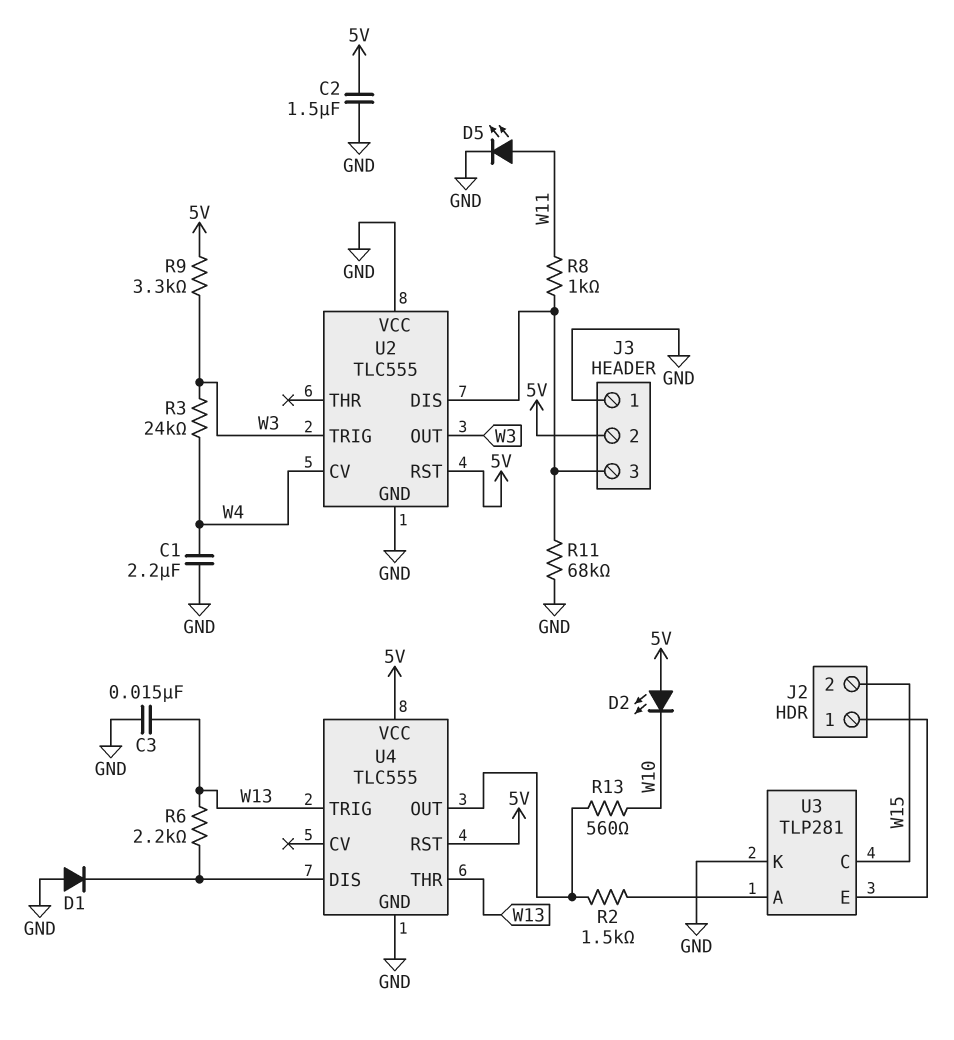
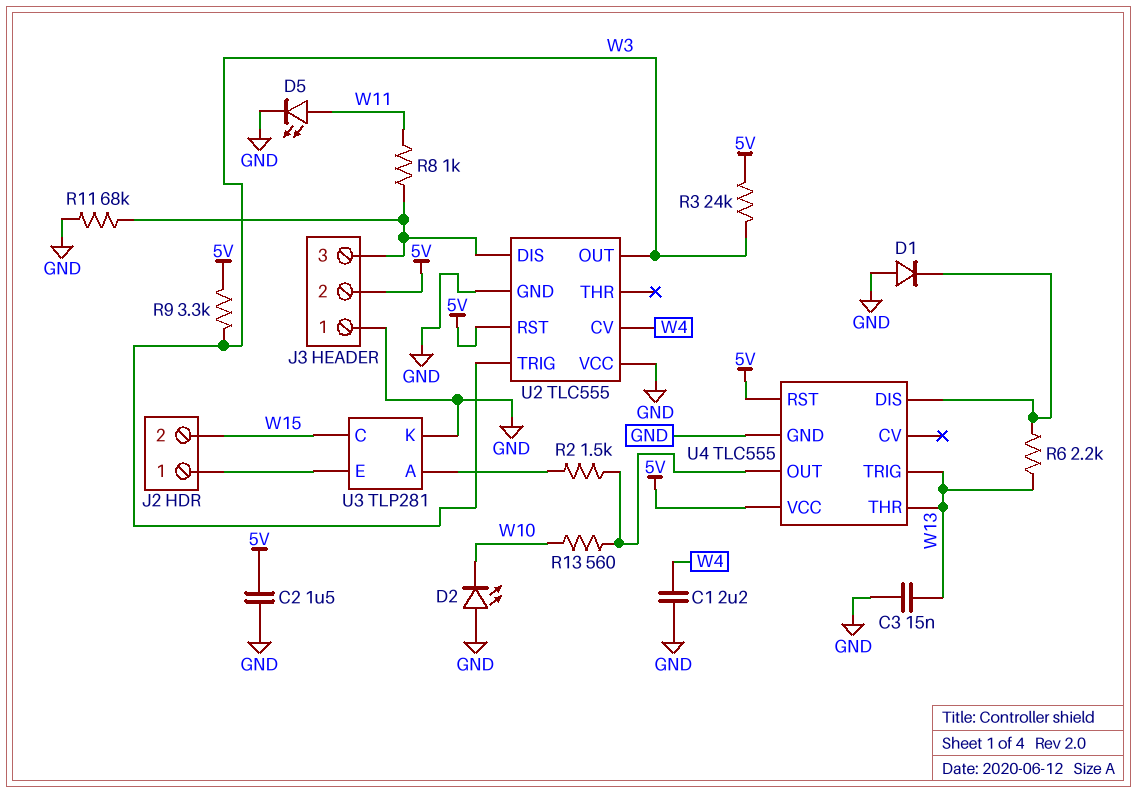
D2: LED (A 5V, K W10) -> LED (A GND, K W10)
R3: 24k (W3, W4) -> 24k (5V, W3)

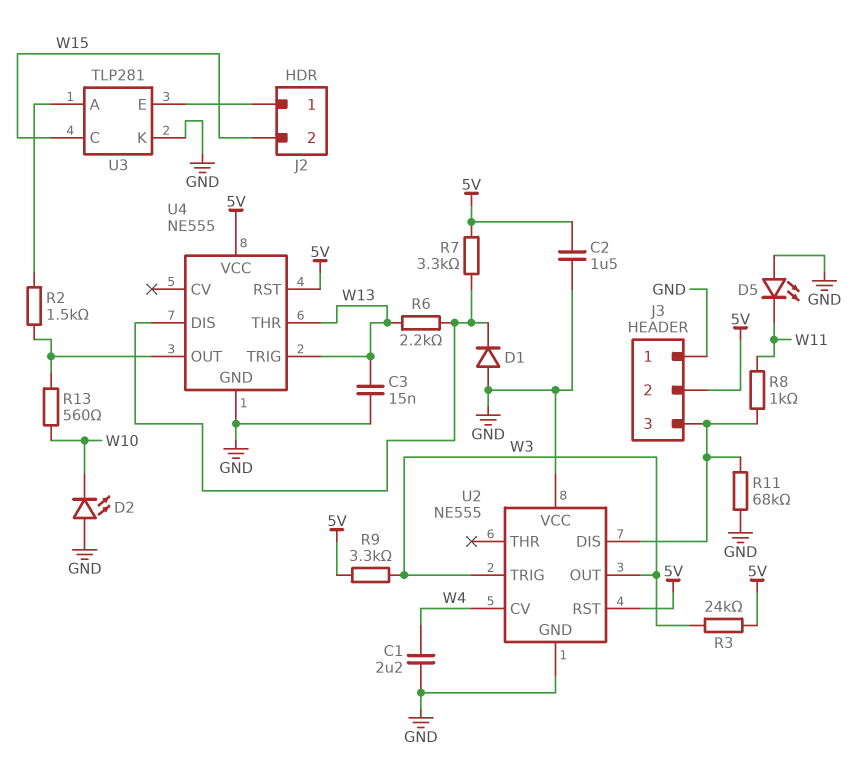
D5: LED (A W11, K GND) -> LED (A GND, K W11)
R7: none -> 3.3k (5V, U4/DIS)
U2: TLC555 -> NE555
U4: TLC555 -> NE555

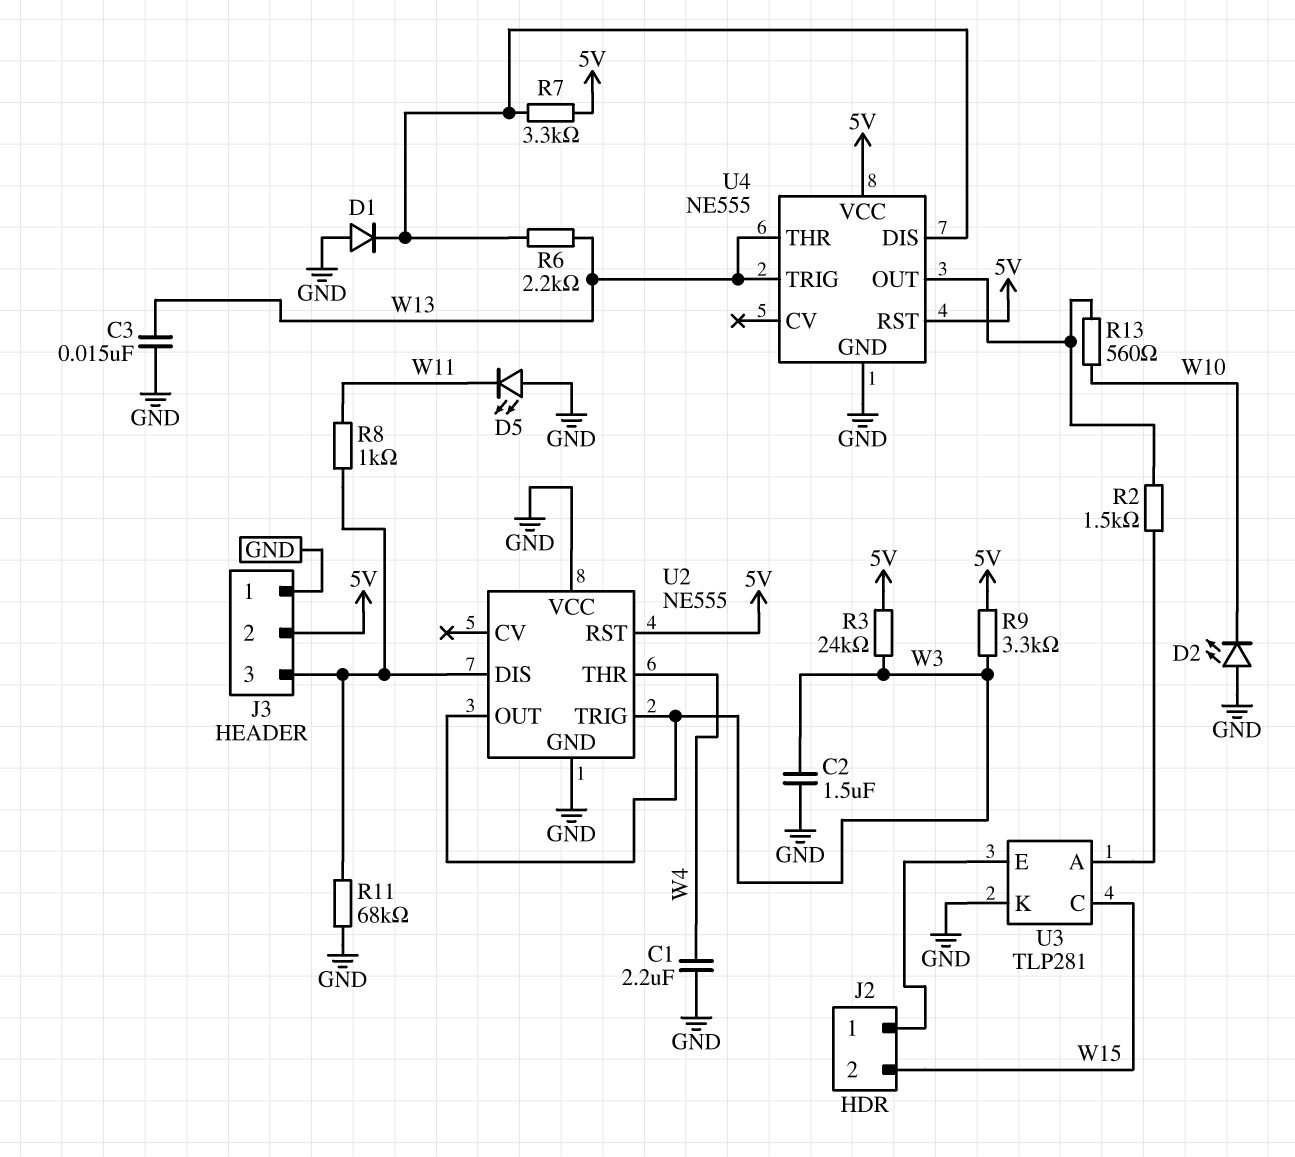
C2: 1.5uF (5V, GND) -> 1.5uF (GND, W3)
U2 pin CV: W4 -> none
U2 pin THR: none -> W4

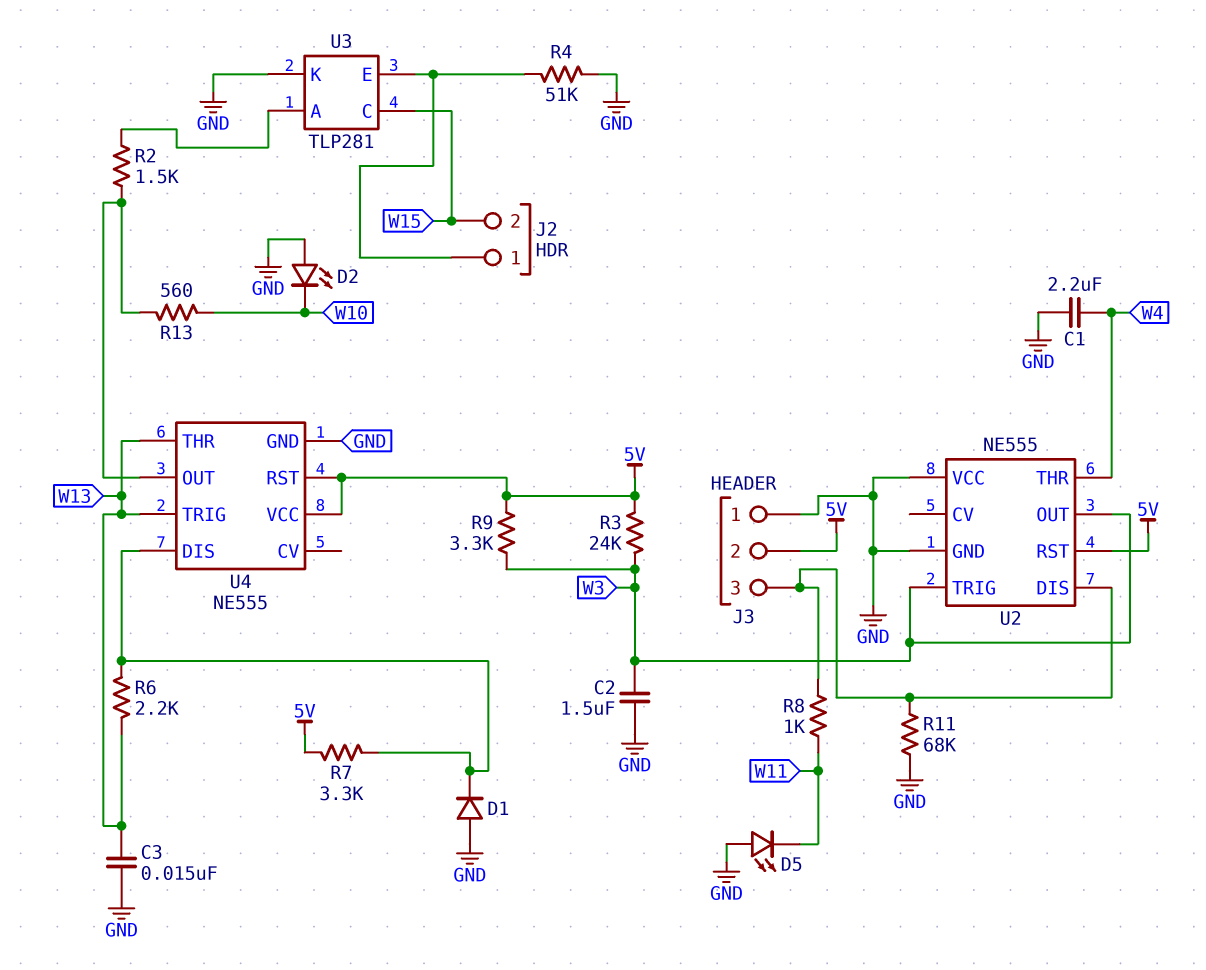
R4: none -> 51k (GND, J2/1)

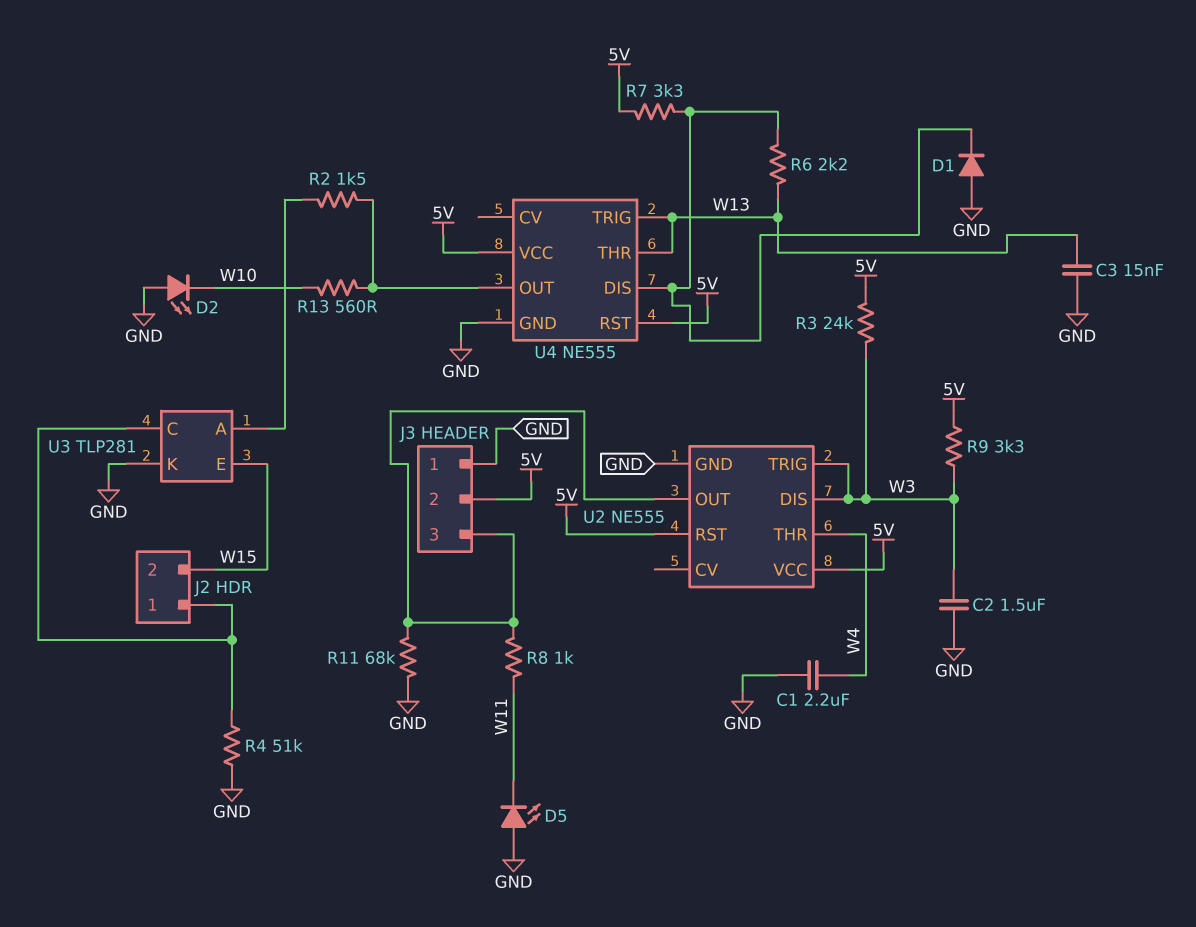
U2 pin DIS: J3/3 -> W3
U2 pin OUT: W3 -> J3/3
U2 pin VCC: GND -> 5V
U3 pin C: W15 -> J2/1
U3 pin E: J2/1 -> W15

